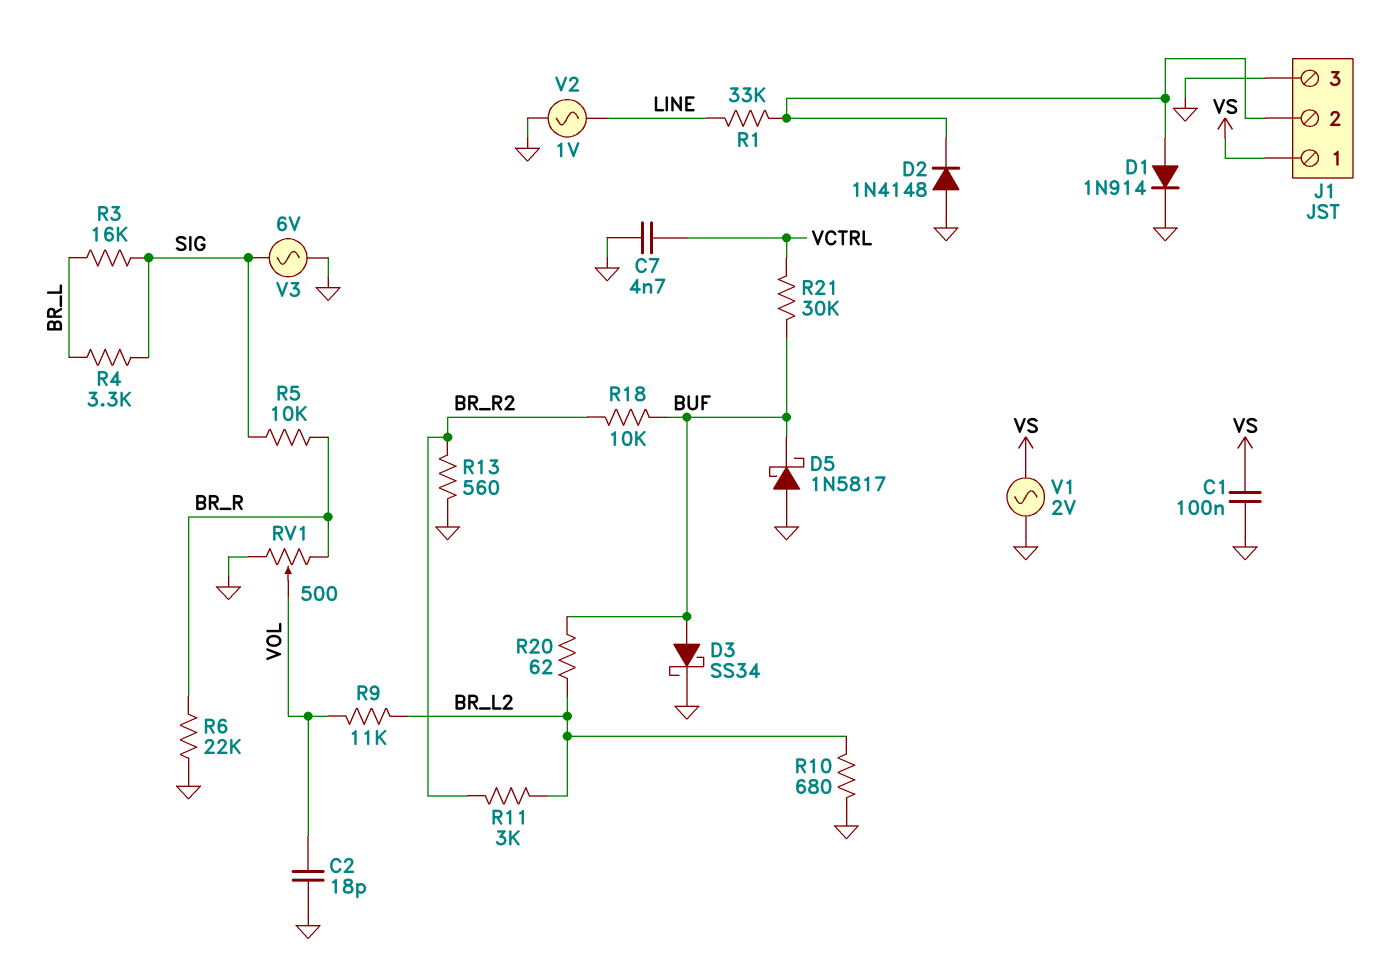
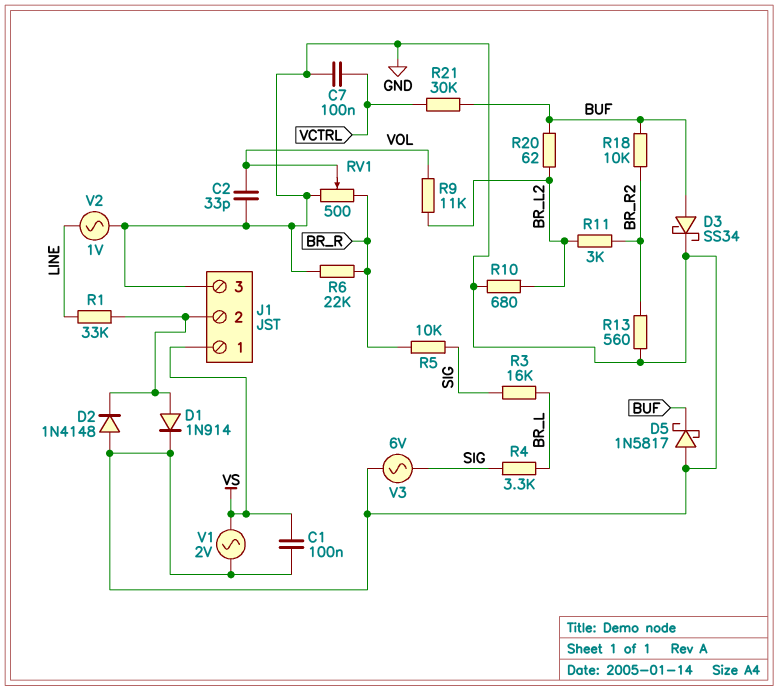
C2: 18pF (GND, VOL) -> 33pF (GND, VOL)
C7: 4.7nF (GND, VCTRL) -> 100nF (GND, VCTRL)

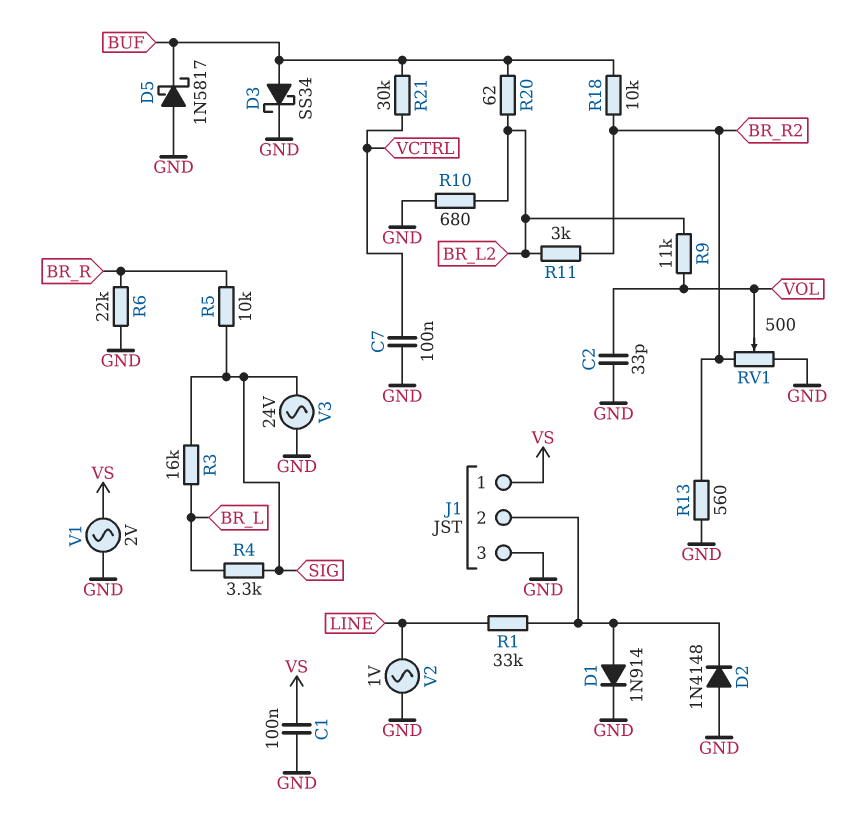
RV1: 500 (BR_R, GND, wiper VOL) -> 500 (BR_R2, GND, wiper VOL)
V3: AC 6V (GND, SIG) -> AC 24V (GND, SIG)

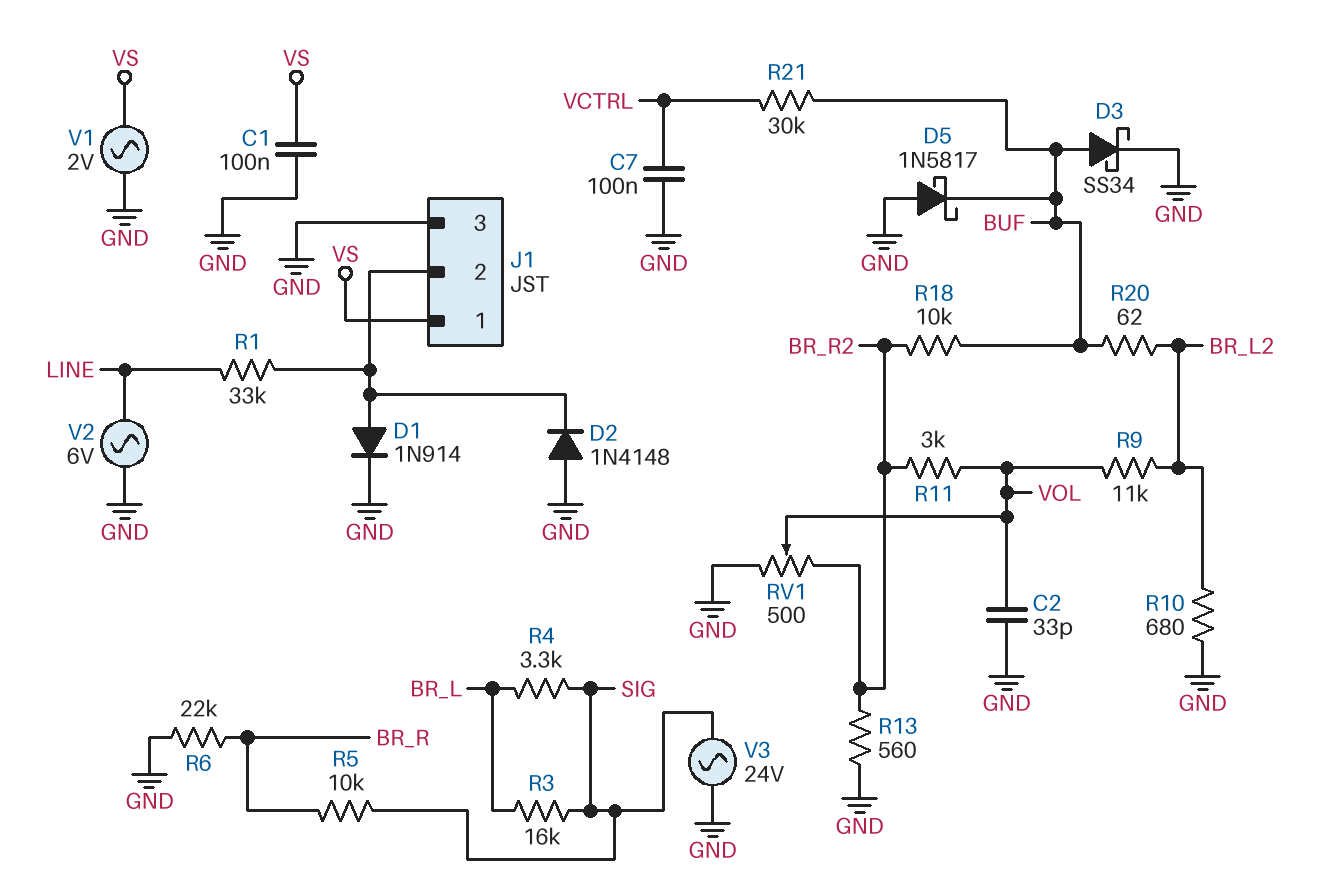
R11: 3k (BR_L2, BR_R2) -> 3k (BR_R2, VOL)
V2: AC 1V (GND, LINE) -> AC 6V (GND, LINE)

